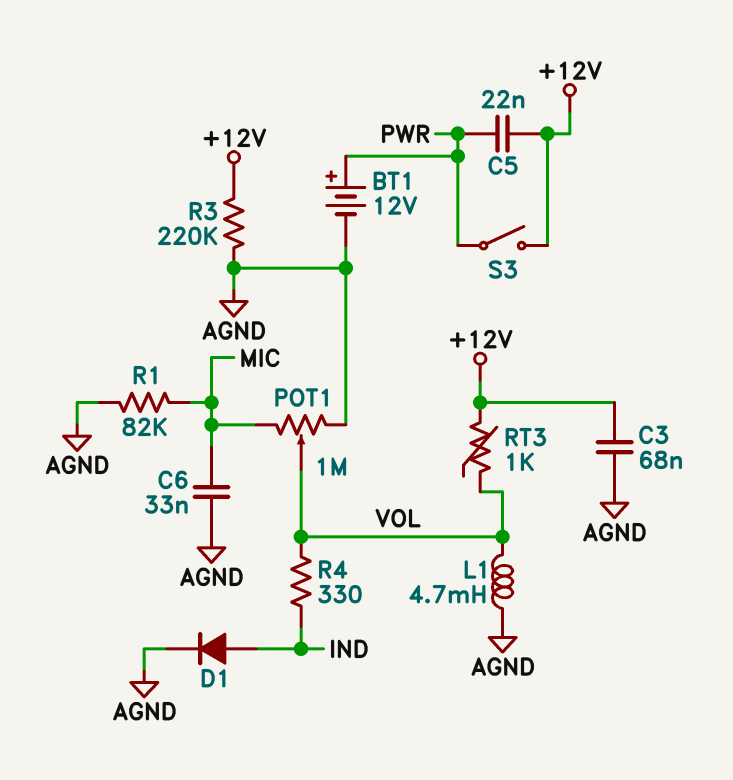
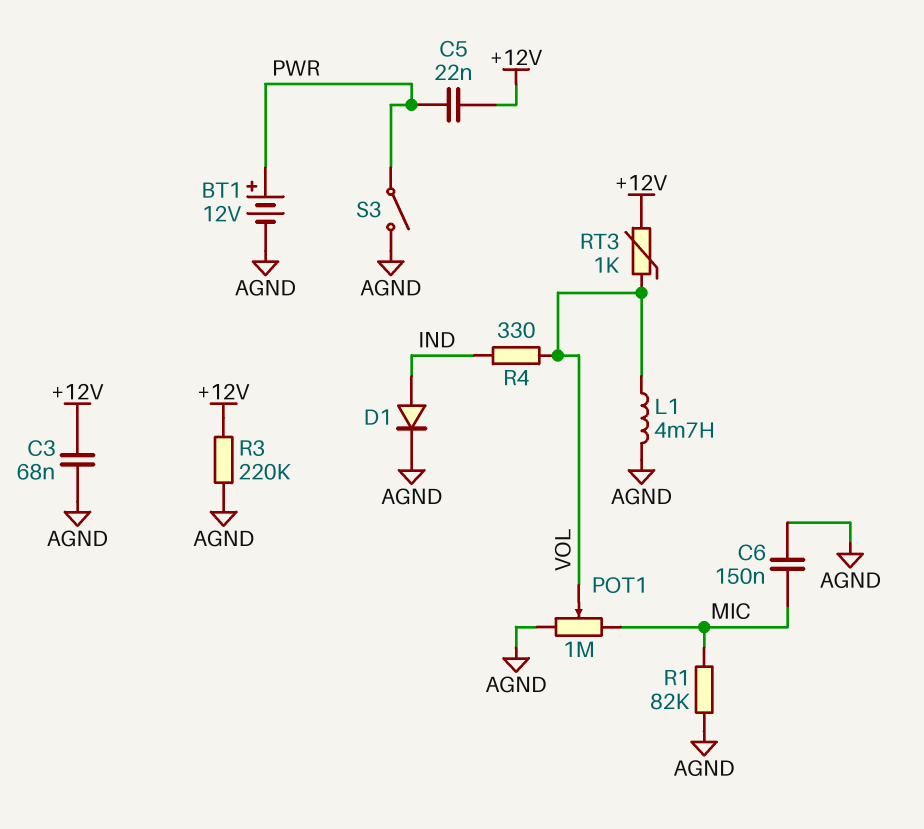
C6: 33nF (AGND, MIC) -> 150nF (AGND, MIC)
S3: switch (+12V, PWR) -> switch (AGND, PWR)

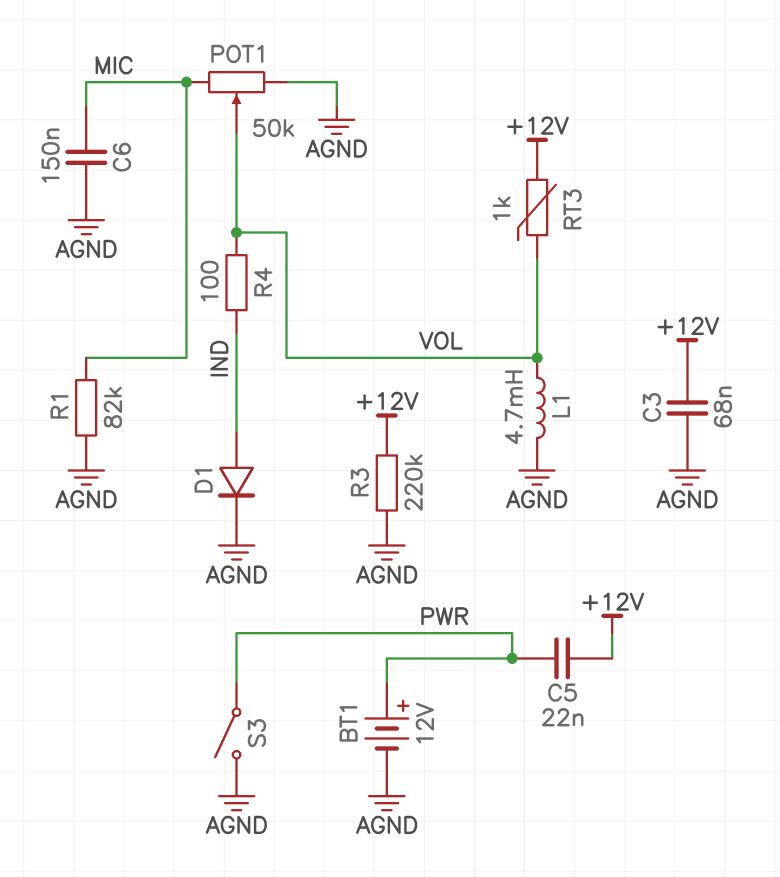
POT1: 1M (AGND, MIC, wiper VOL) -> 50k (AGND, MIC, wiper VOL)
R4: 330 (IND, VOL) -> 100 (IND, VOL)

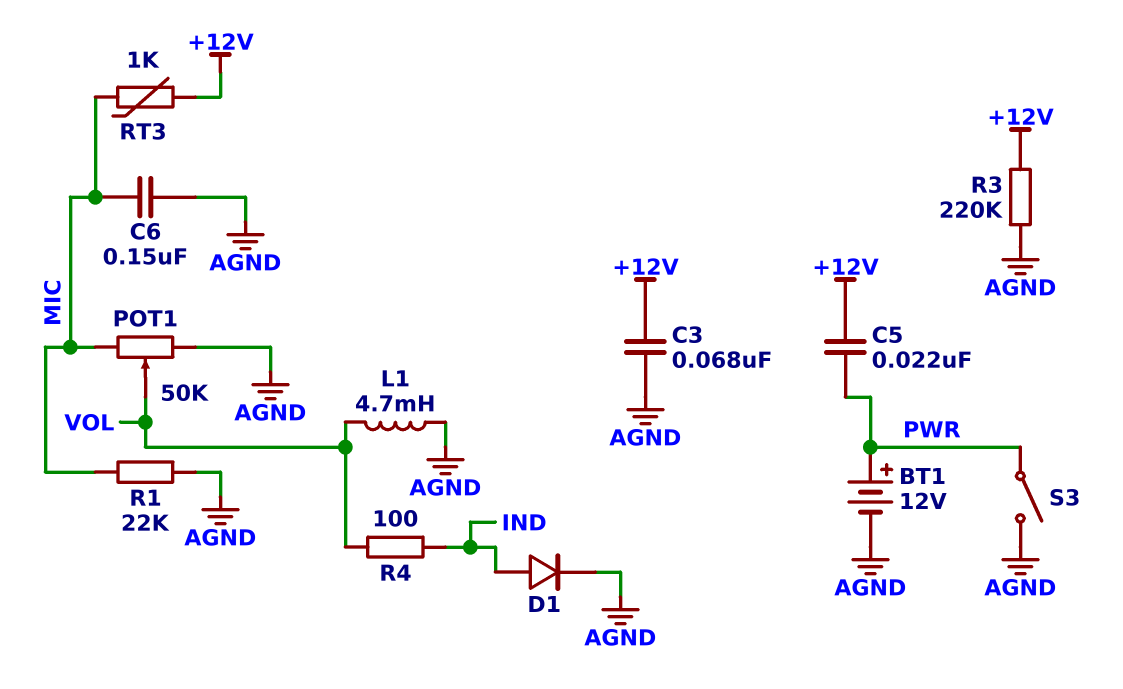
R1: 82k (AGND, MIC) -> 22k (AGND, MIC)
RT3: 1k (+12V, VOL) -> 1k (+12V, MIC)

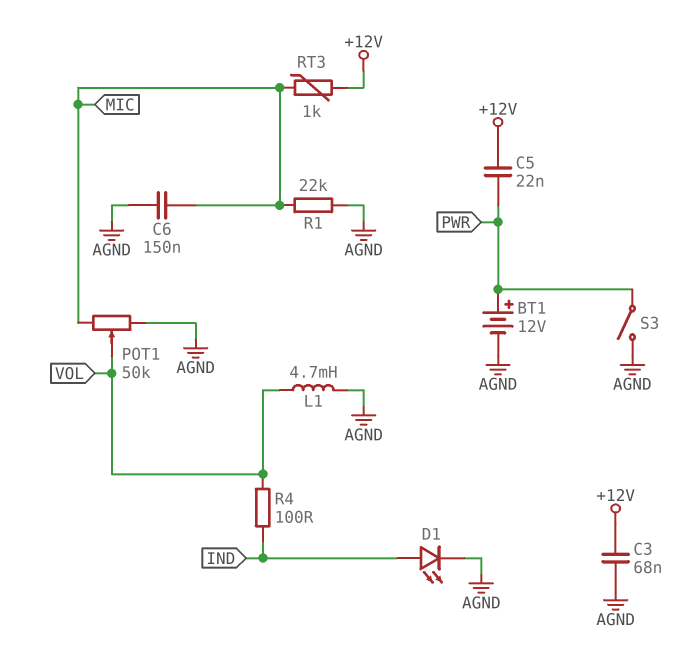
D1: diode (A IND, K AGND) -> LED (A IND, K AGND)
R3: 220k (+12V, AGND) -> none

